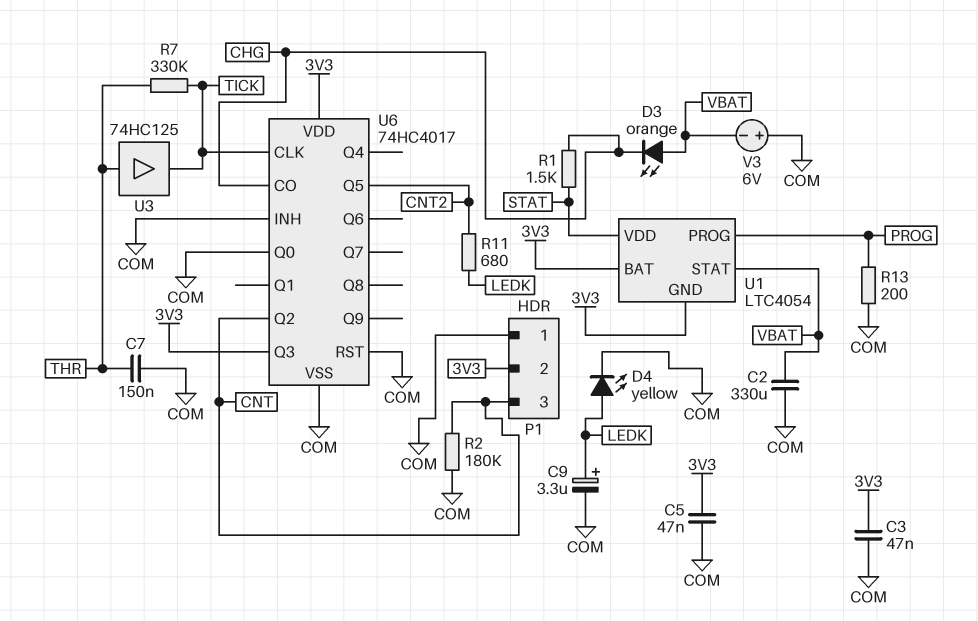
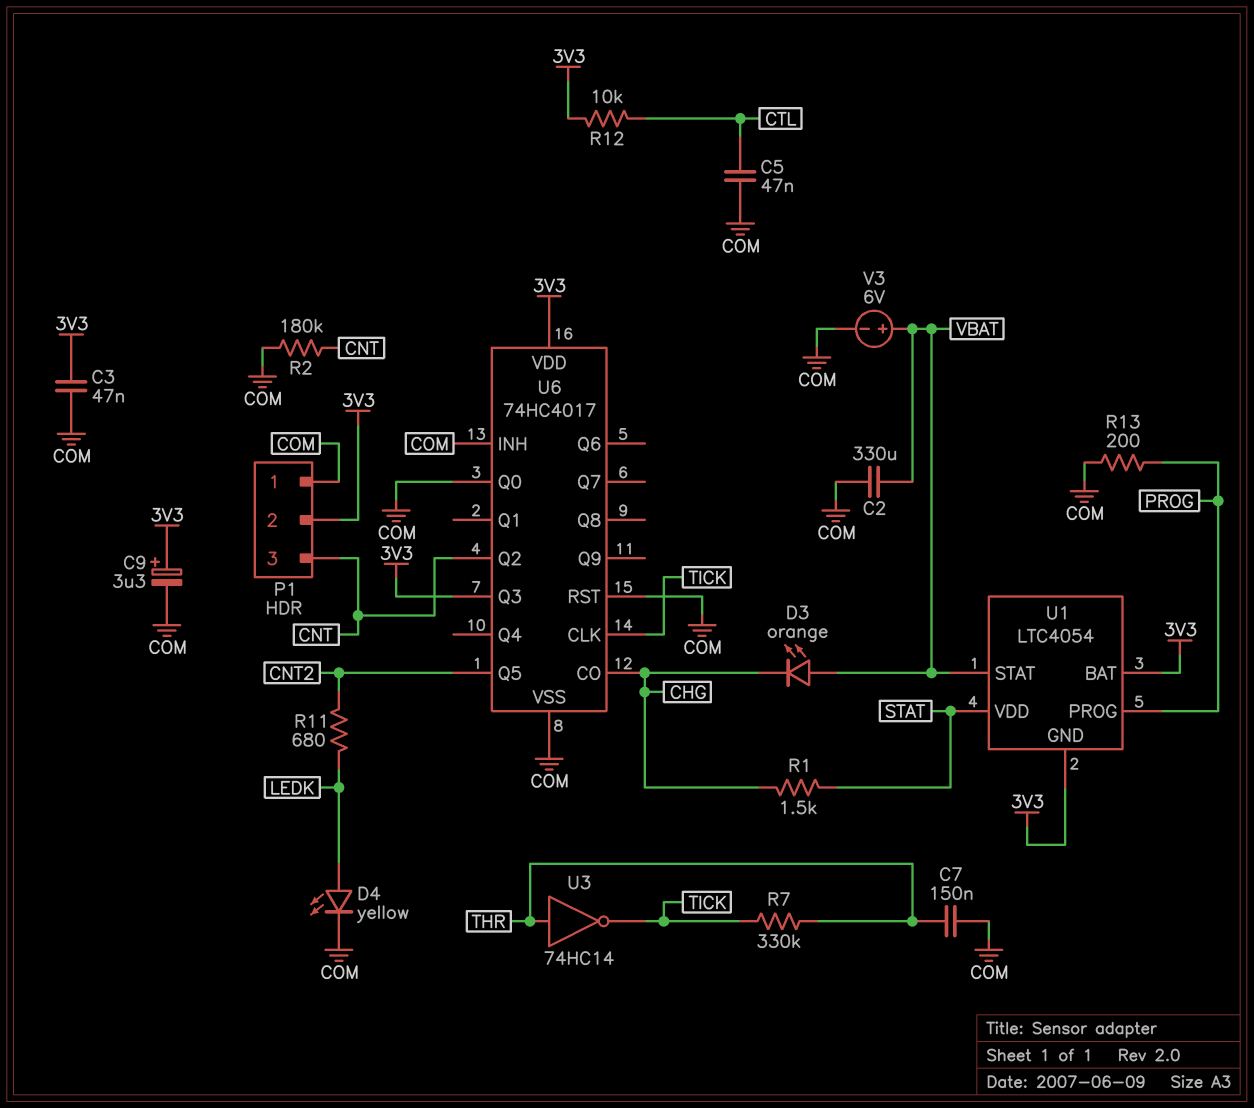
C5: 47nF (3V3, COM) -> 47nF (COM, CTL)
C9: 3.3uF (plus LEDK, minus COM) -> 3.3uF (plus 3V3, minus COM)
R12: none -> 10k (3V3, CTL)
U3: buffer 74HC125 (in THR, out TICK) -> NOT 74HC14 (in THR, out TICK)
V3: 6V (plus COM, minus VBAT) -> 6V (plus VBAT, minus COM)

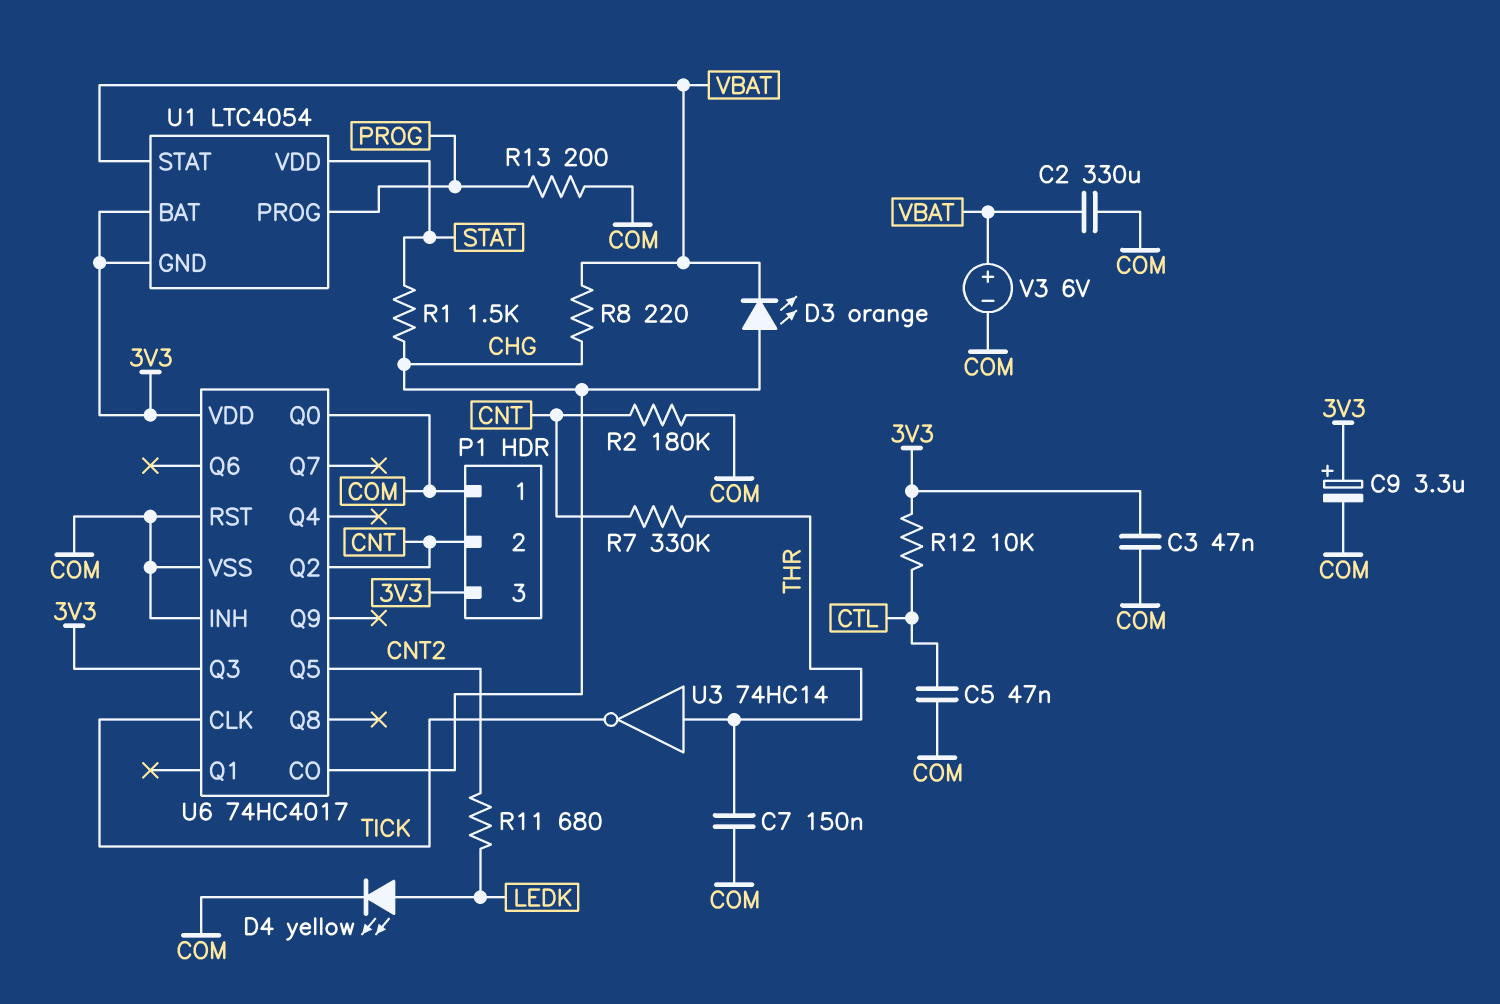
D3: LED orange (A VBAT, K CHG) -> LED orange (A CHG, K VBAT)
P1 pin 2: 3V3 -> CNT
P1 pin 3: CNT -> 3V3
R7: 330k (THR, TICK) -> 330k (CNT, THR)
R8: none -> 220 (CHG, VBAT)

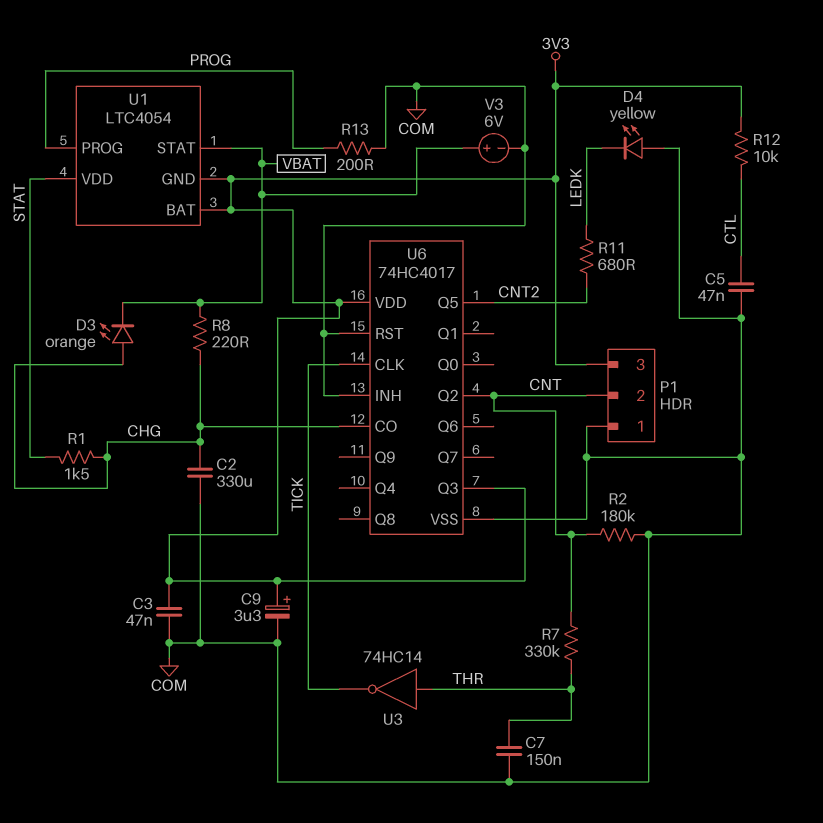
C2: 330uF (COM, VBAT) -> 330uF (CHG, COM)
D4: LED yellow (A LEDK, K COM) -> LED yellow (A COM, K LEDK)
U6 pin Q0: COM -> none

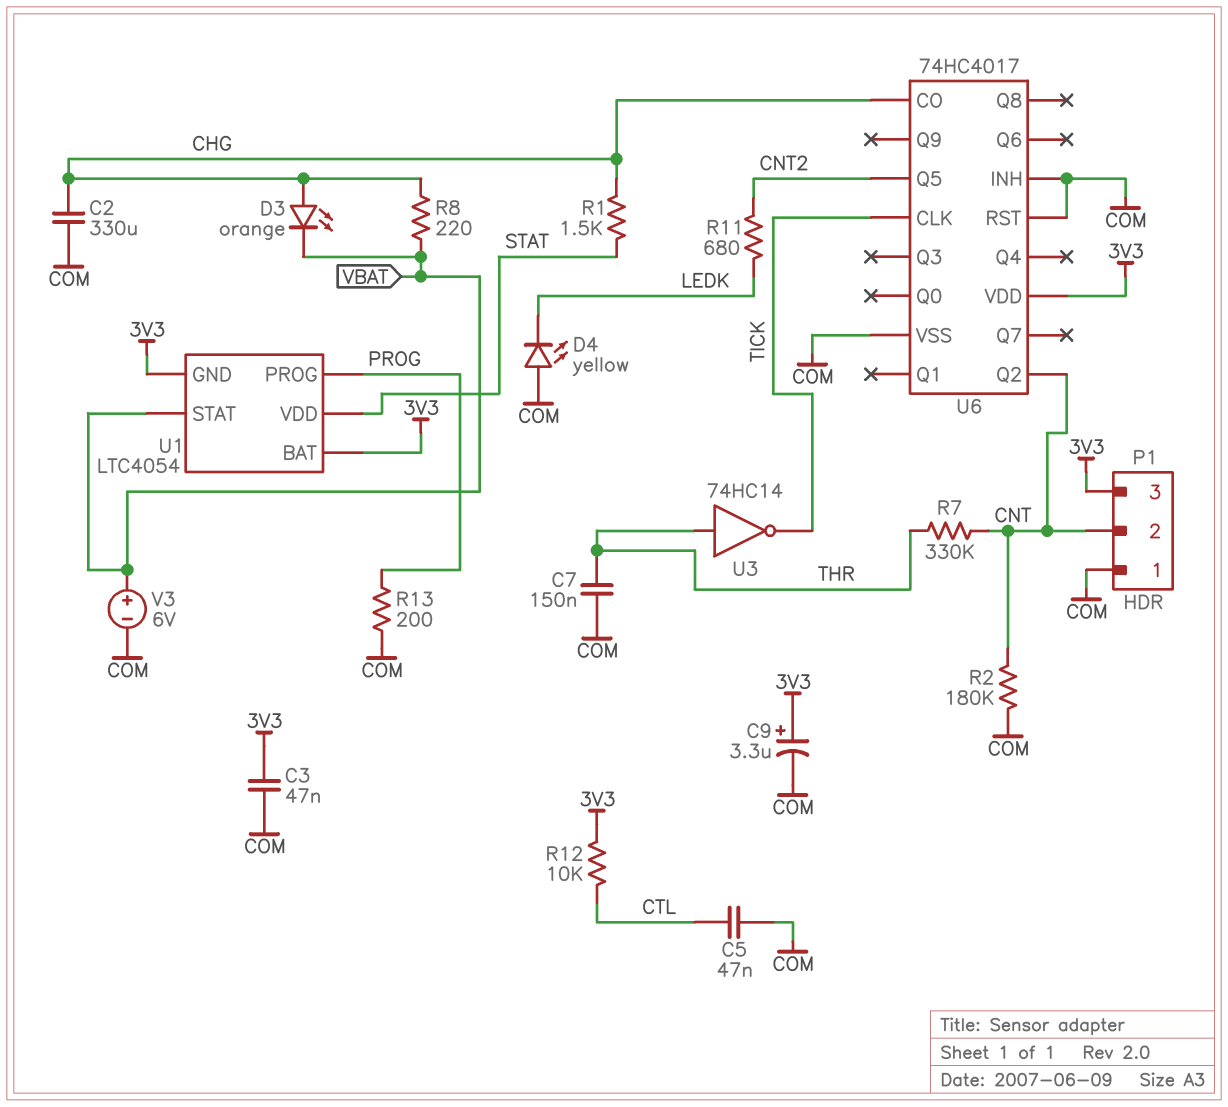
U6 pin Q3: 3V3 -> none

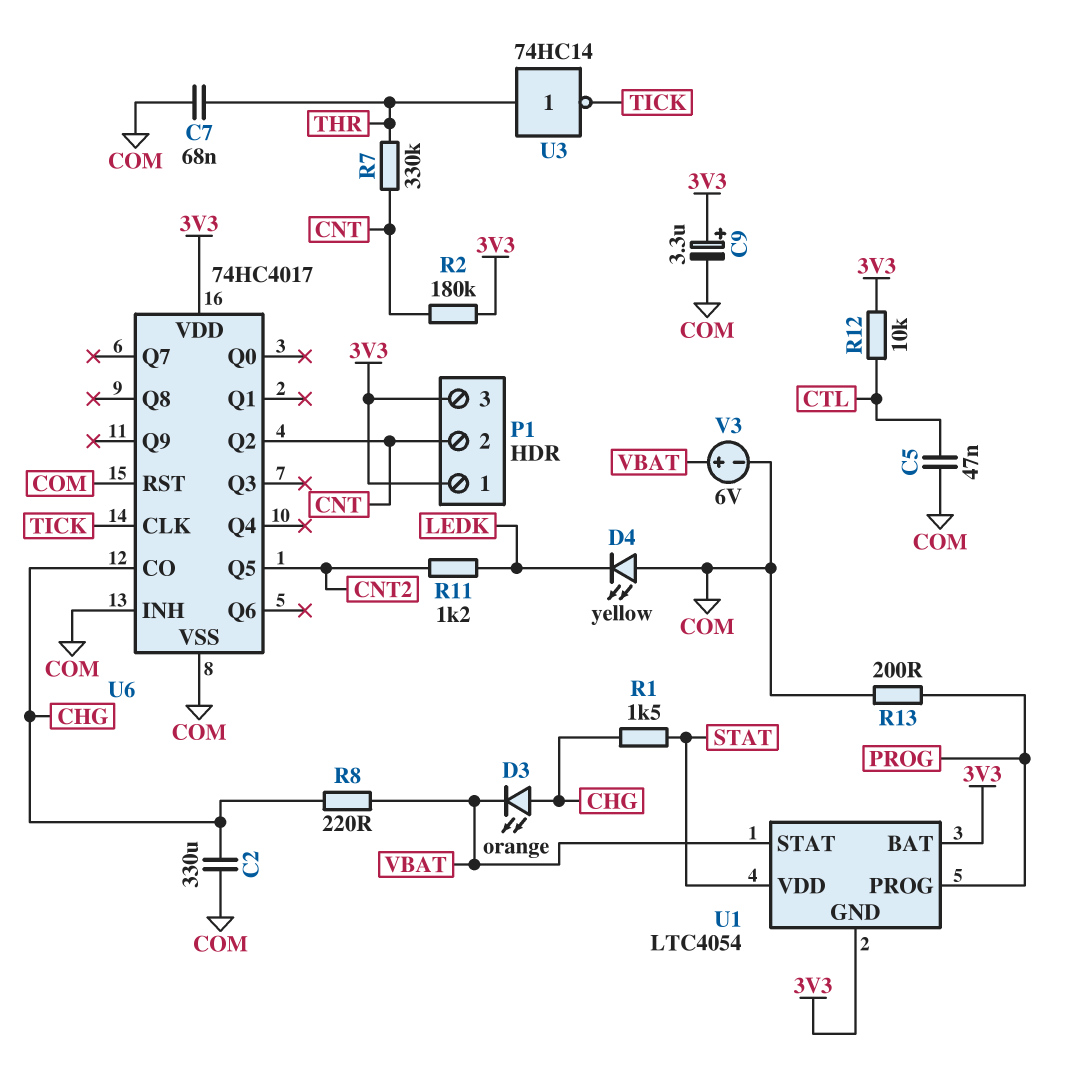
C3: 47nF (3V3, COM) -> none
C7: 150nF (COM, THR) -> 68nF (COM, THR)
P1 pin 1: COM -> 3V3
R2: 180k (CNT, COM) -> 180k (3V3, CNT)
R11: 680 (CNT2, LEDK) -> 1.2k (CNT2, LEDK)

